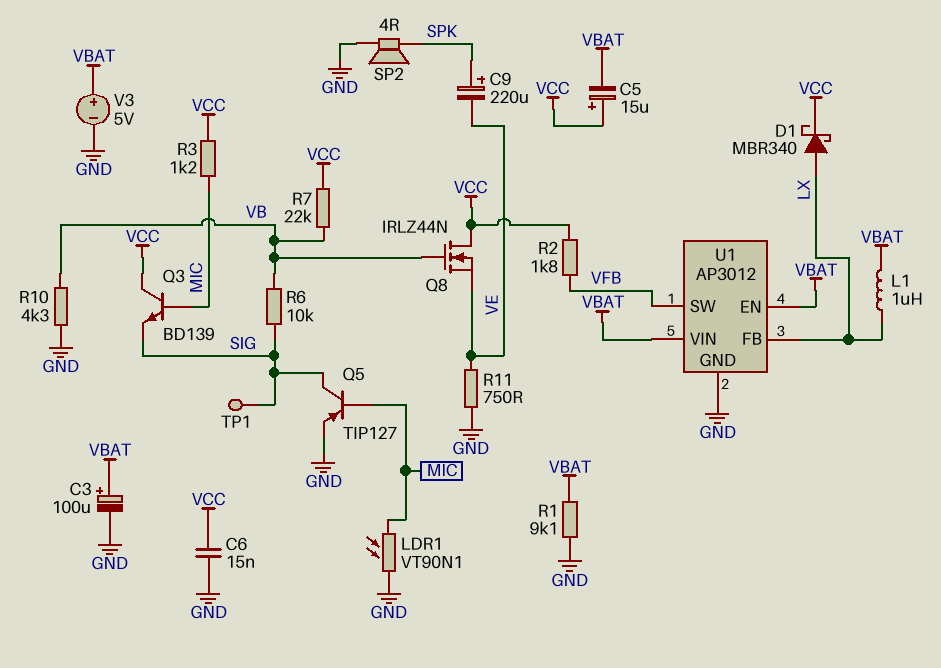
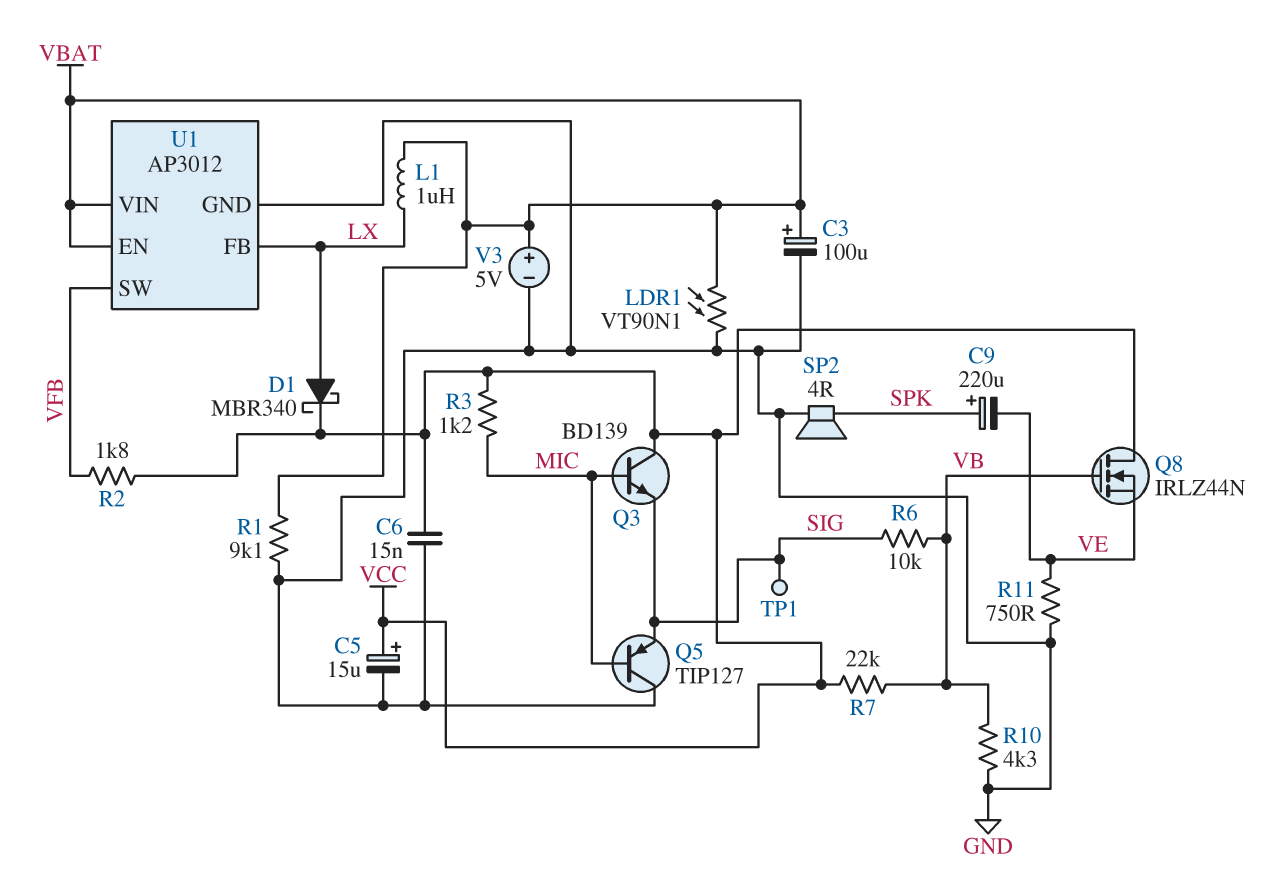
C5: 15uF (plus VCC, minus VBAT) -> 15uF (plus VCC, minus GND)
LDR1: VT90N1 (GND, MIC) -> VT90N1 (GND, VBAT)
Q5: PNP TIP127 (B MIC, C SIG, E GND) -> PNP TIP127 (B MIC, C GND, E SIG)

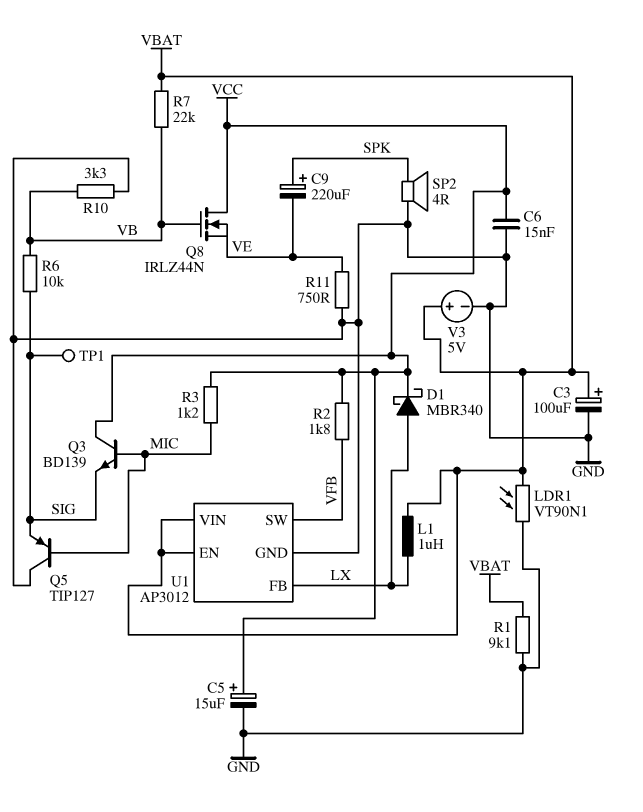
R7: 22k (VB, VCC) -> 22k (VB, VBAT)
R10: 4.3k (GND, VB) -> 3.3k (GND, VB)

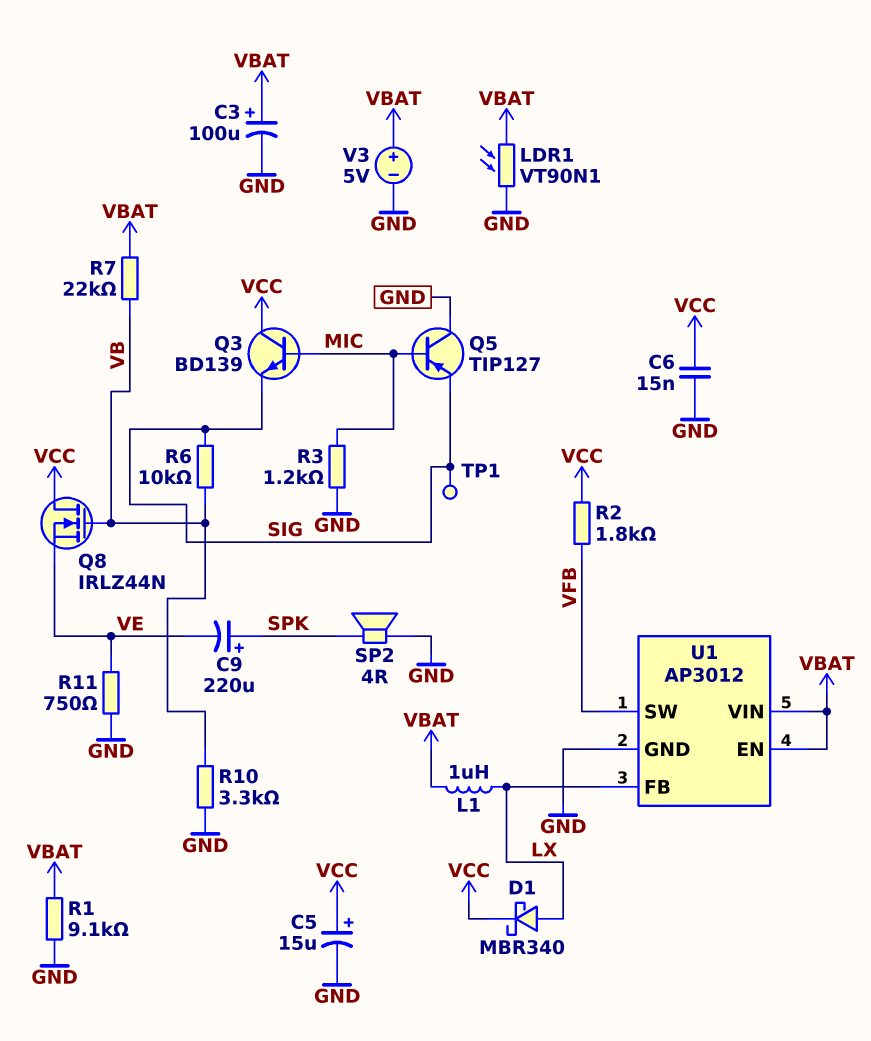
R3: 1.2k (MIC, VCC) -> 1.2k (GND, MIC)

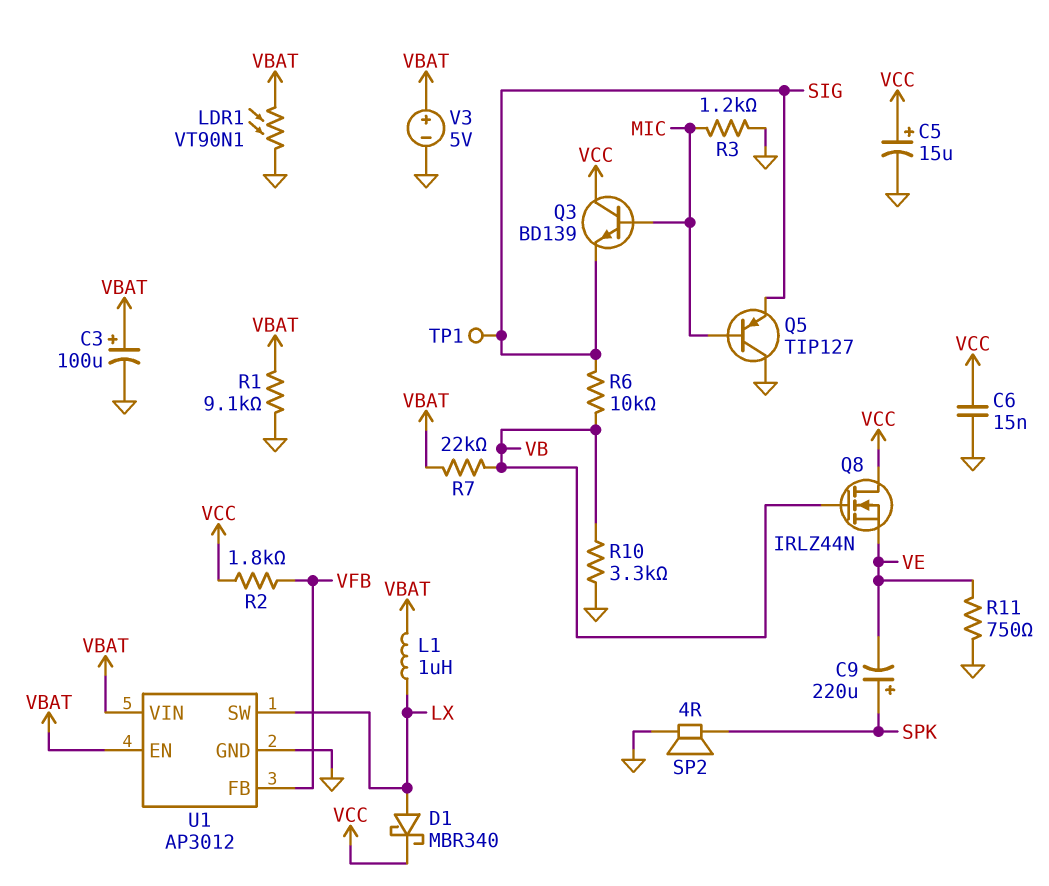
U1 pin FB: LX -> VFB
U1 pin SW: VFB -> LX

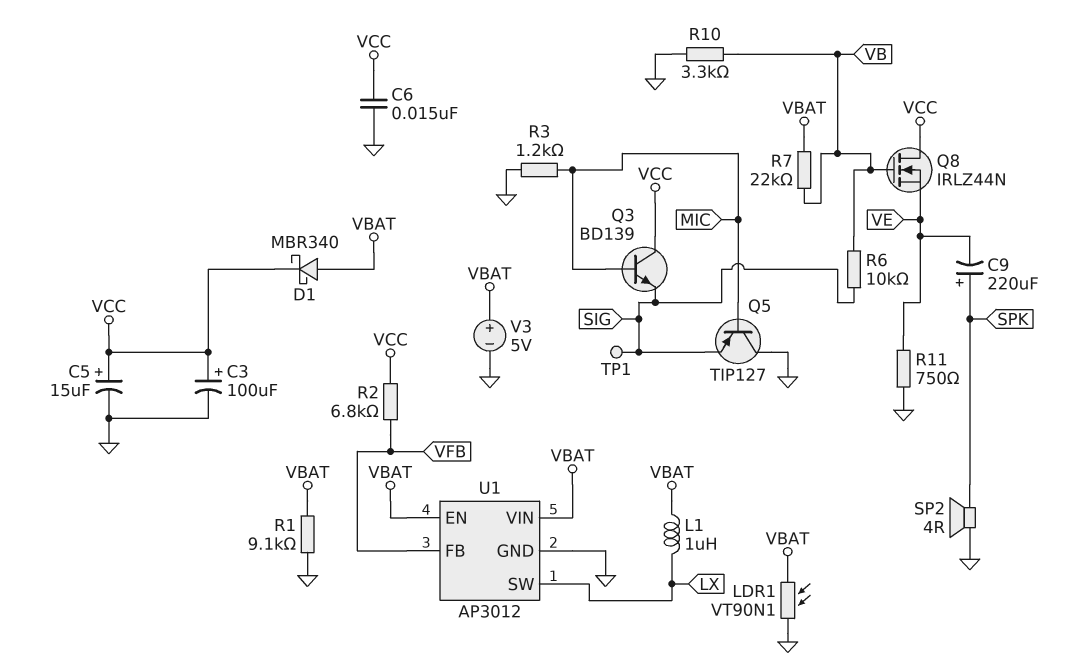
C3: 100uF (plus VBAT, minus GND) -> 100uF (plus VCC, minus GND)
D1: schottky MBR340 (A LX, K VCC) -> schottky MBR340 (A VBAT, K VCC)
R2: 1.8k (VCC, VFB) -> 6.8k (VCC, VFB)

